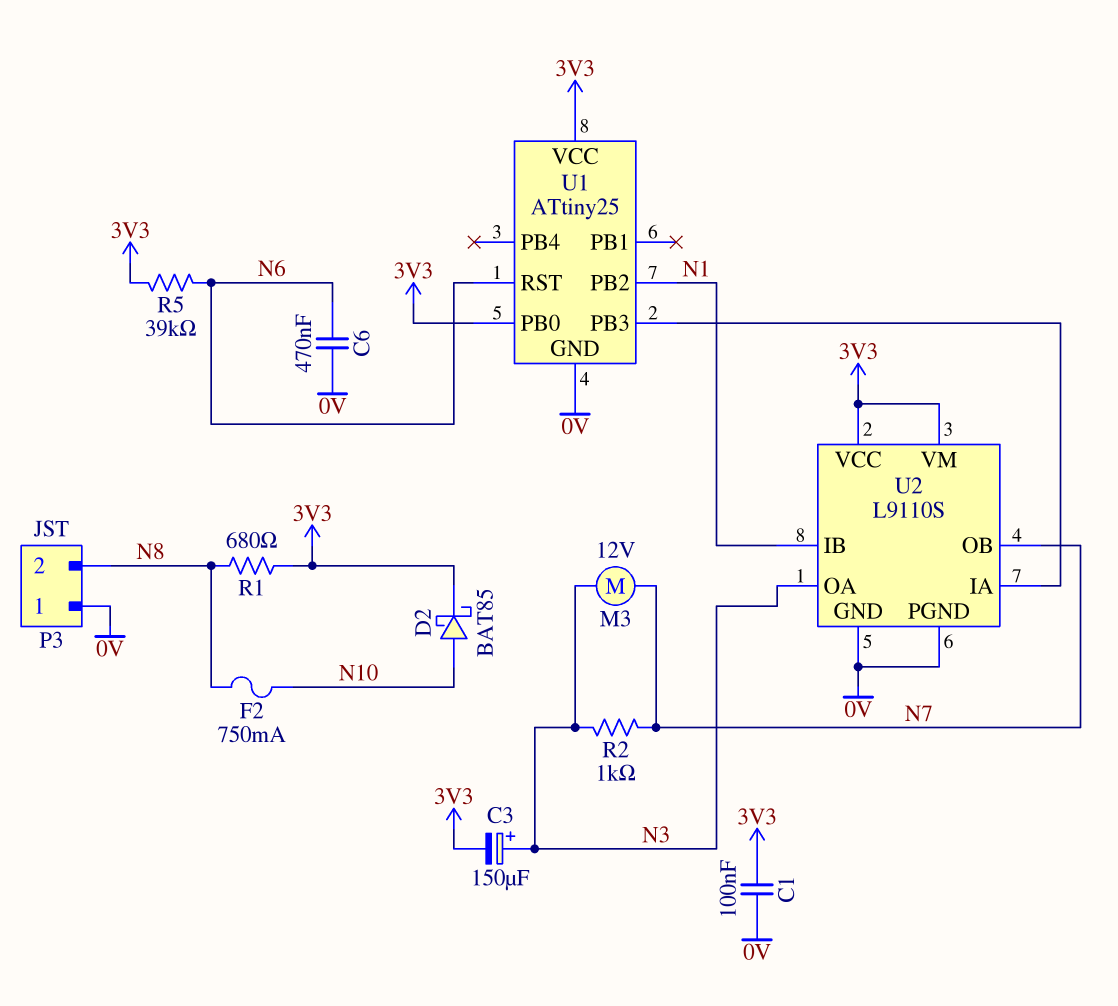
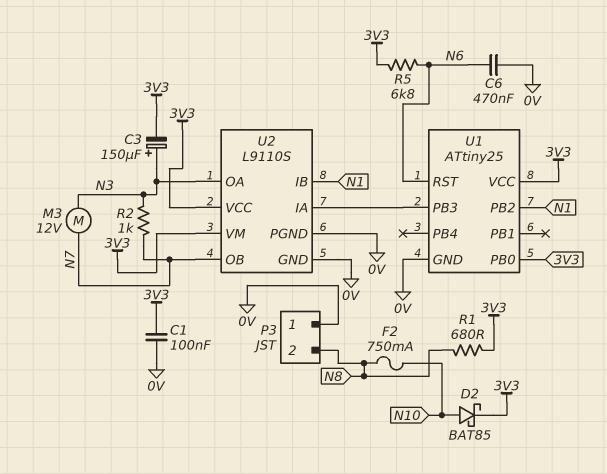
R5: 39k (3V3, N6) -> 6.8k (3V3, N6)

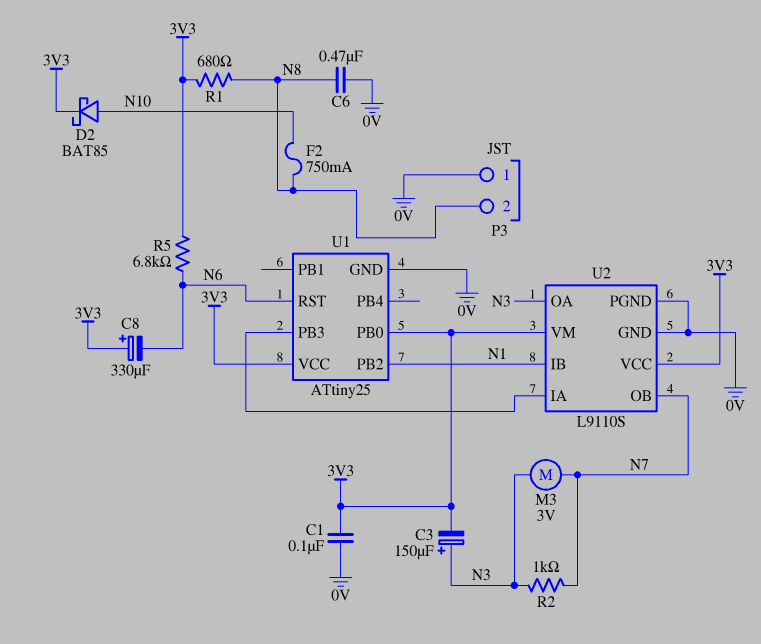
C6: 470nF (0V, N6) -> 470nF (0V, N8)
C8: none -> 330uF (plus 3V3, minus N6)
M3: motor 12V (N3, N7) -> motor 3V (N3, N7)

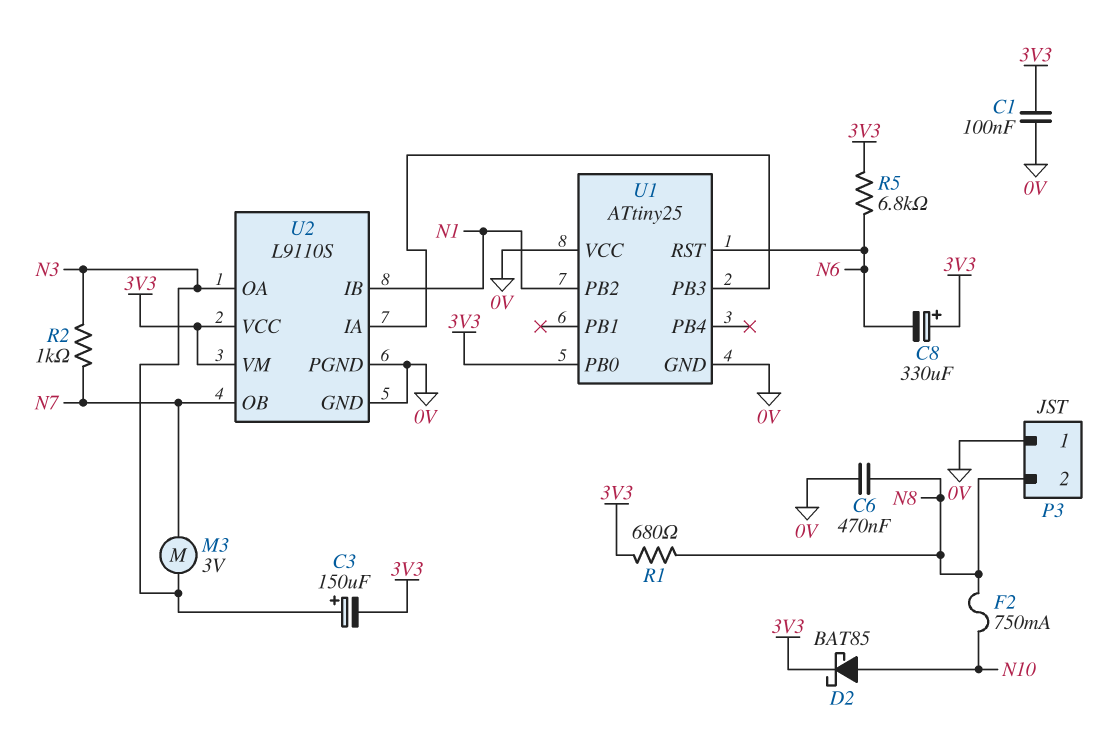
U1 pin VCC: 3V3 -> 0V

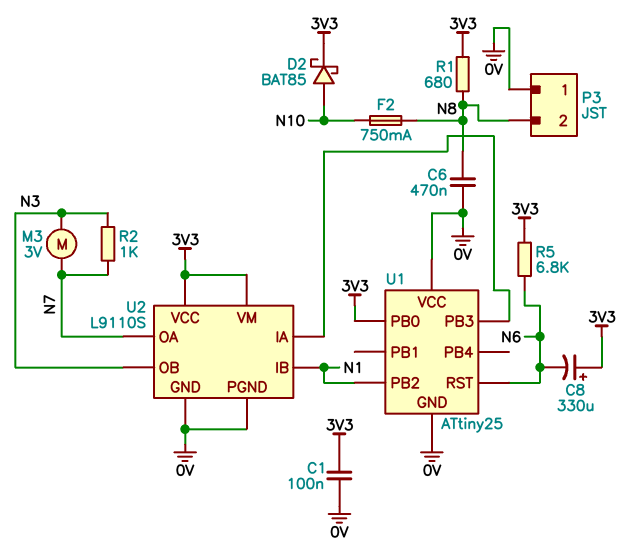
C3: 150uF (plus N3, minus 3V3) -> none
U2 pin OA: N3 -> N7
U2 pin OB: N7 -> N3

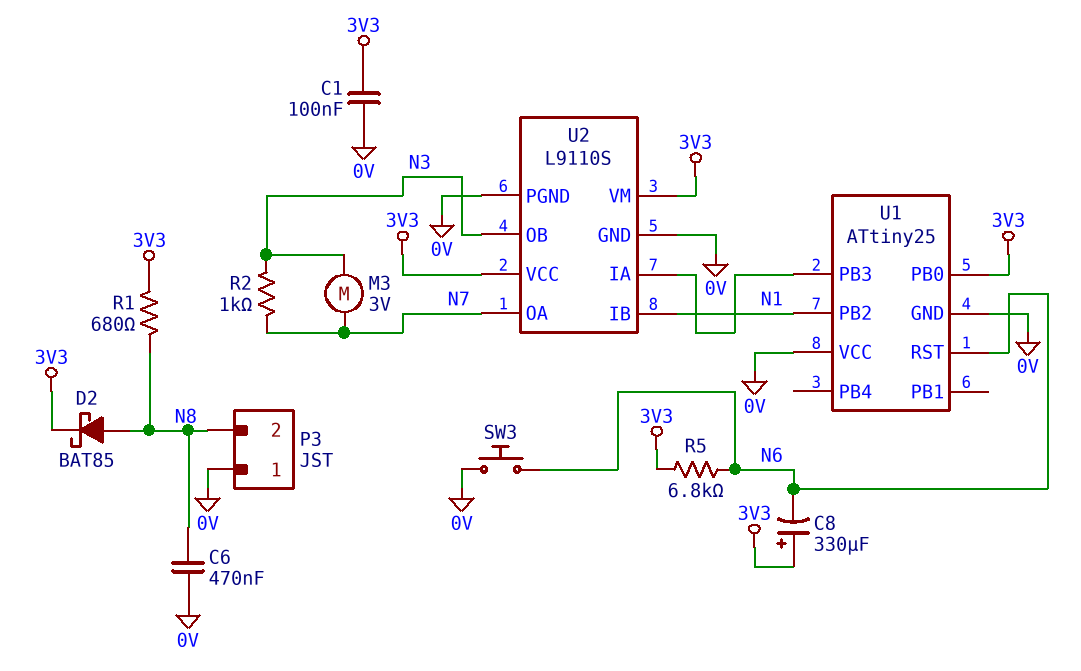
D2: schottky BAT85 (A N10, K 3V3) -> schottky BAT85 (A N8, K 3V3)
F2: 750mA (N8, N10) -> none
SW3: none -> button (0V, N6)

